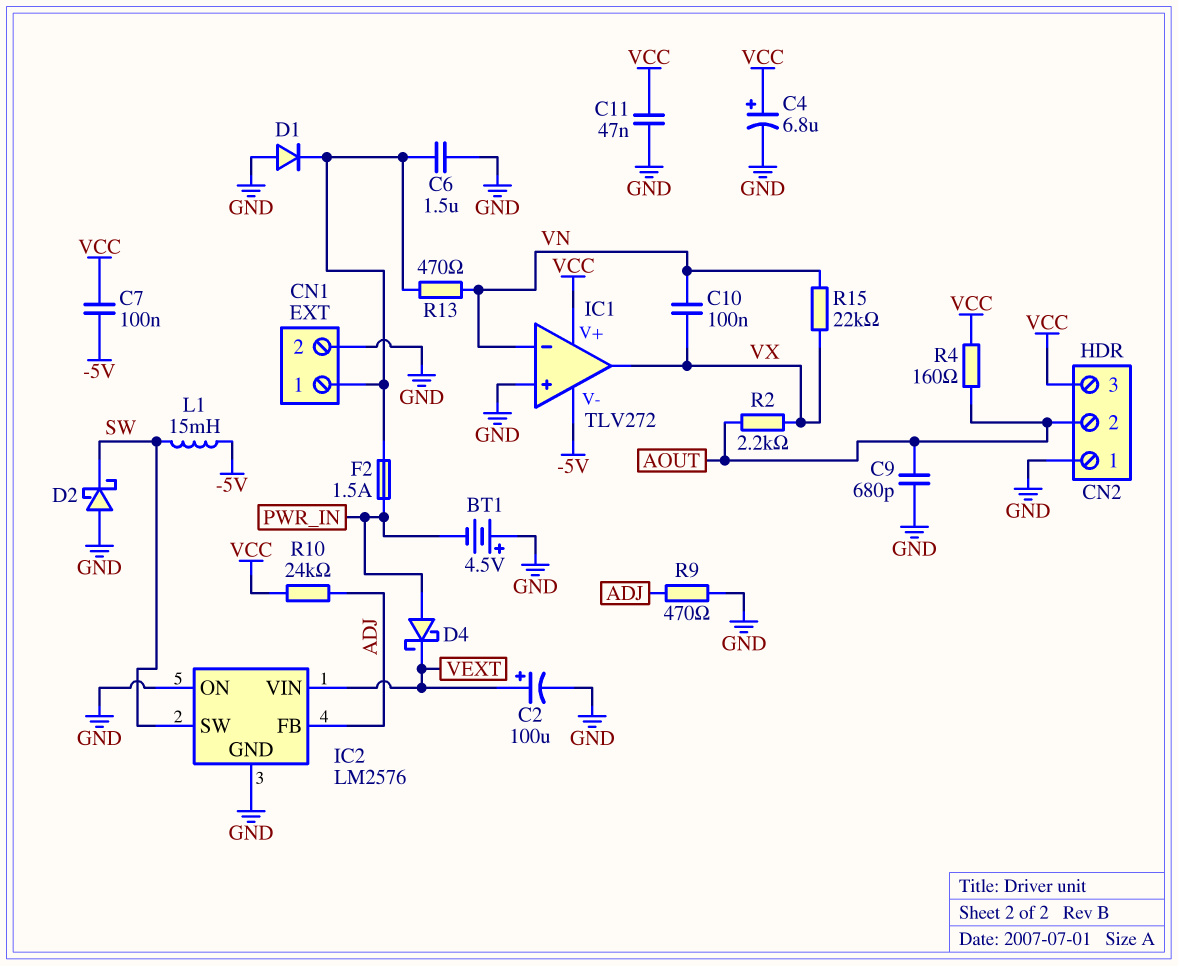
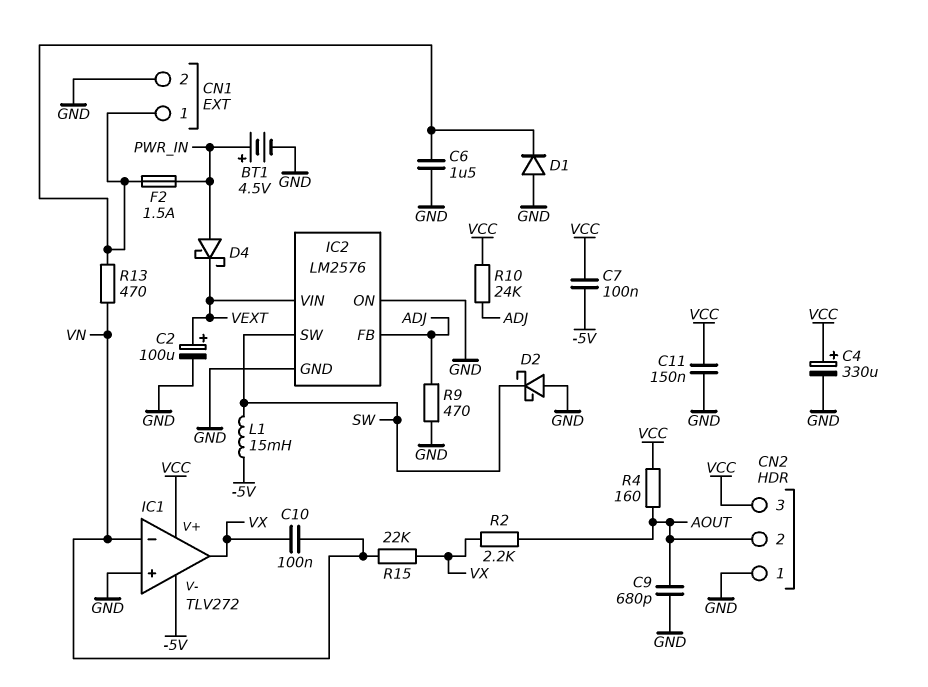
BT1: 4.5V (plus GND, minus PWR_IN) -> 4.5V (plus PWR_IN, minus GND)
C4: 6.8uF (plus VCC, minus GND) -> 330uF (plus VCC, minus GND)
C11: 47nF (GND, VCC) -> 150nF (GND, VCC)

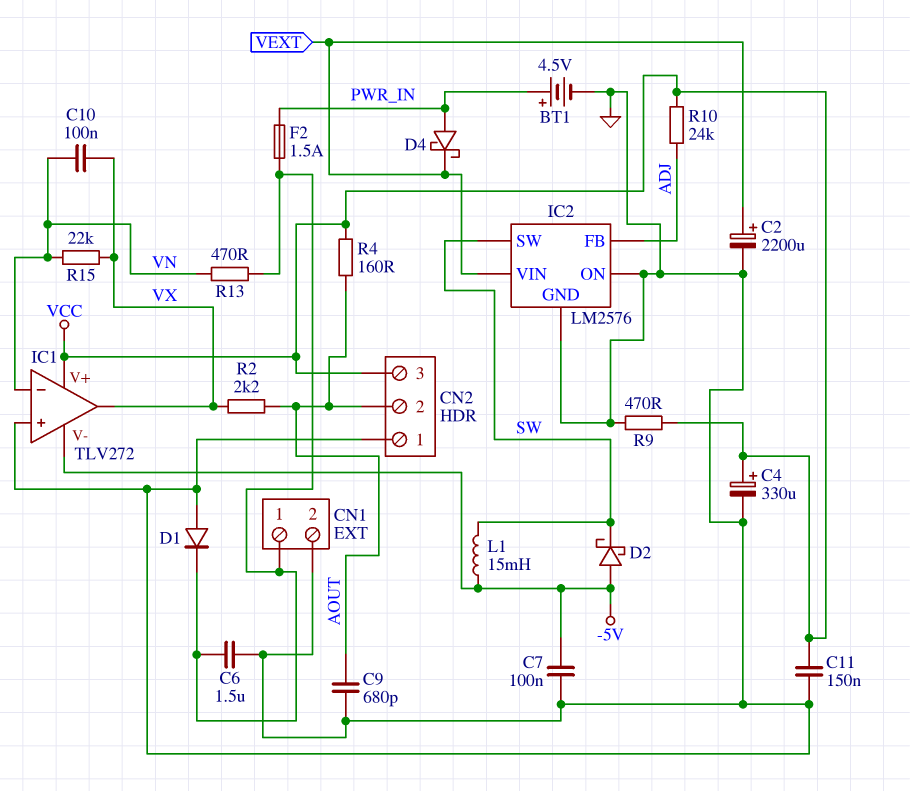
C2: 100uF (plus VEXT, minus GND) -> 2200uF (plus VEXT, minus GND)
C7: 100nF (-5V, VCC) -> 100nF (-5V, GND)
D2: schottky (A GND, K SW) -> schottky (A -5V, K SW)
R9: 470 (ADJ, GND) -> 470 (GND, VCC)

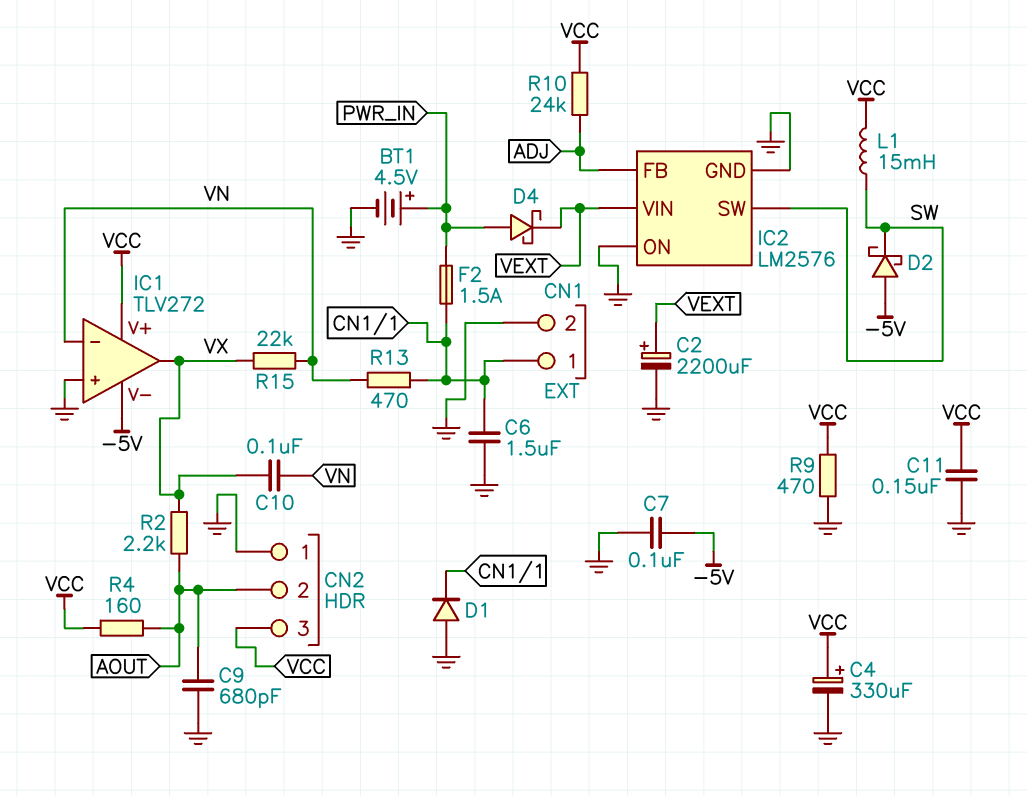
L1: 15mH (-5V, SW) -> 15mH (SW, VCC)

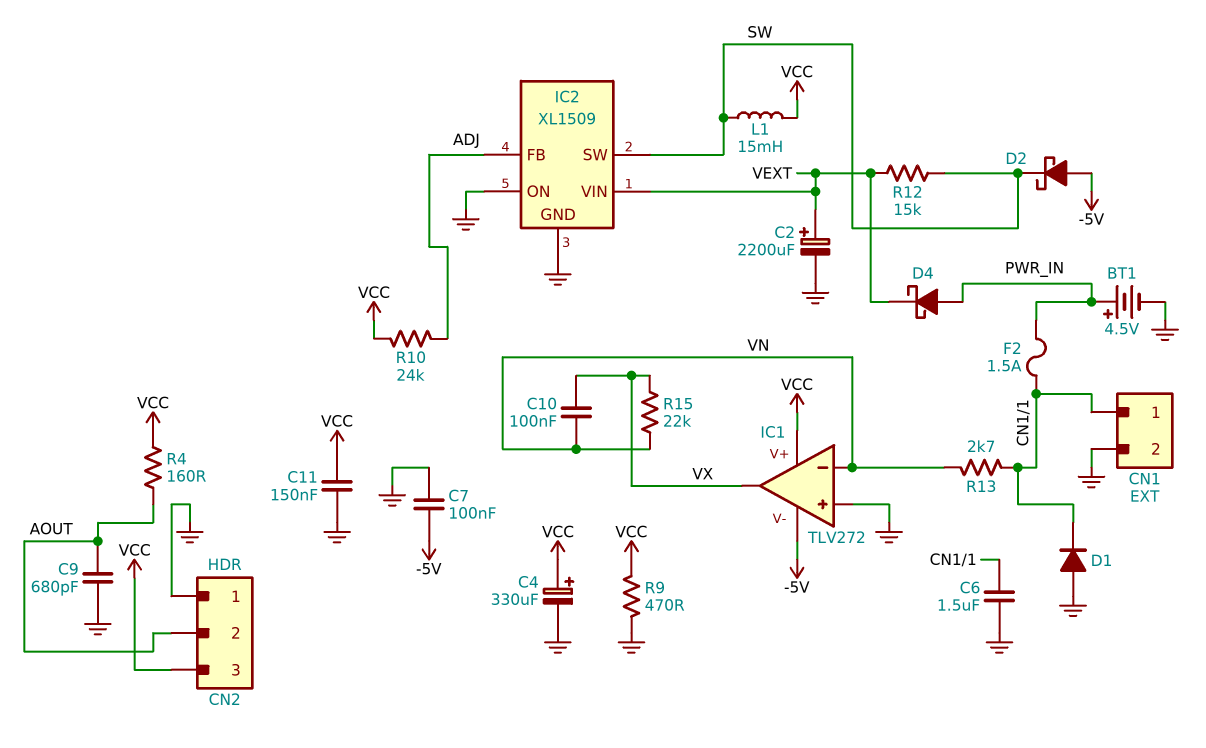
IC2: LM2576 -> XL1509
R2: 2.2k (AOUT, VX) -> none
R12: none -> 15k (SW, VEXT)
R13: 470 (CN1/1, VN) -> 2.7k (CN1/1, VN)

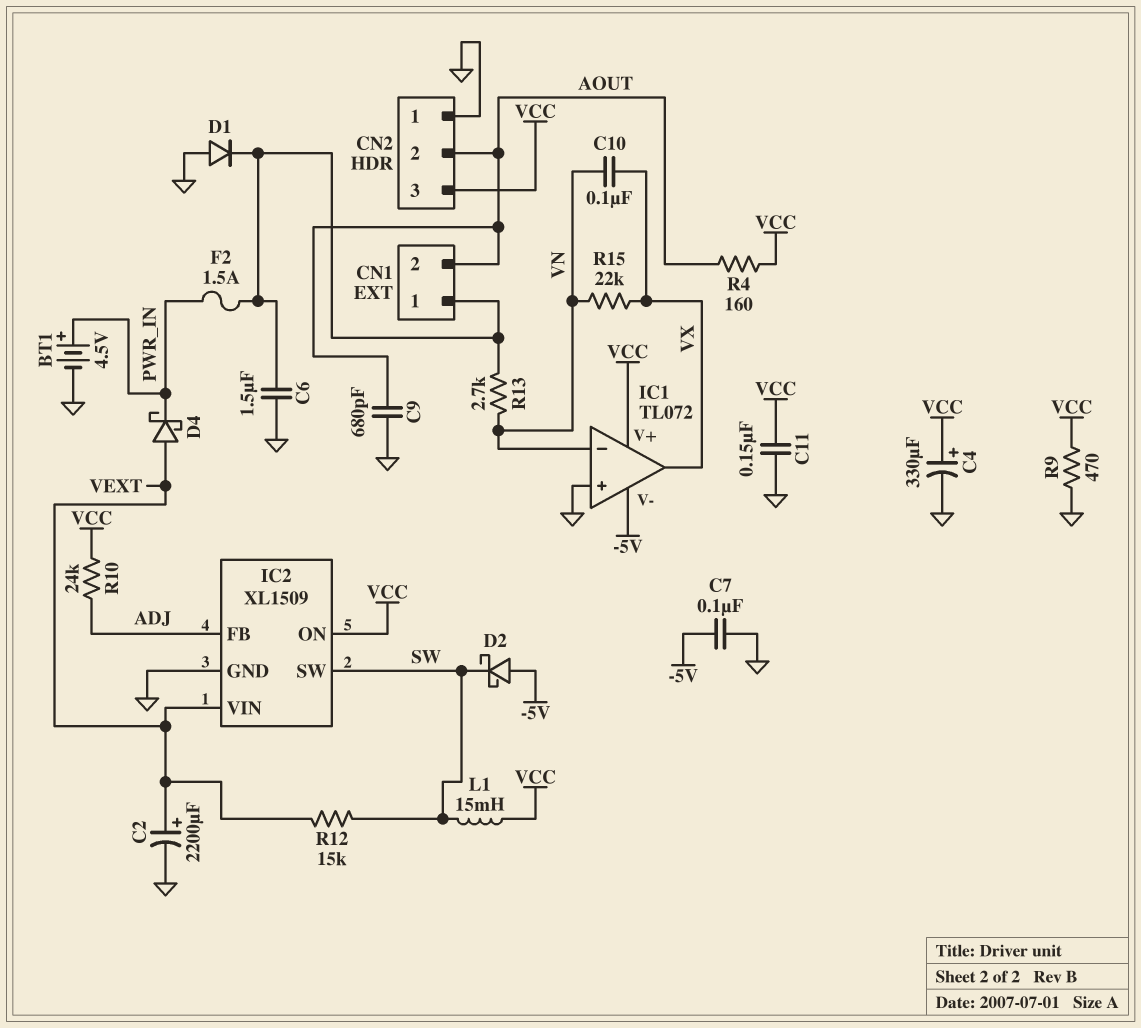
CN1 pin 2: GND -> AOUT
D4: schottky (A PWR_IN, K VEXT) -> schottky (A VEXT, K PWR_IN)
IC1: TLV272 -> TL072
IC2 pin ON: GND -> VCC

